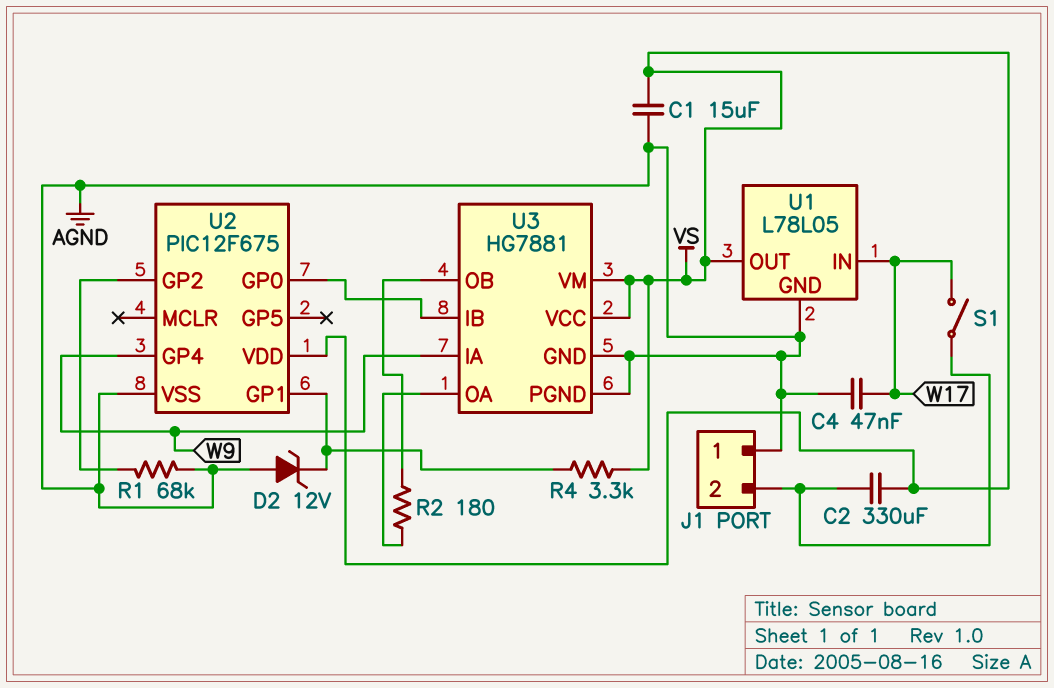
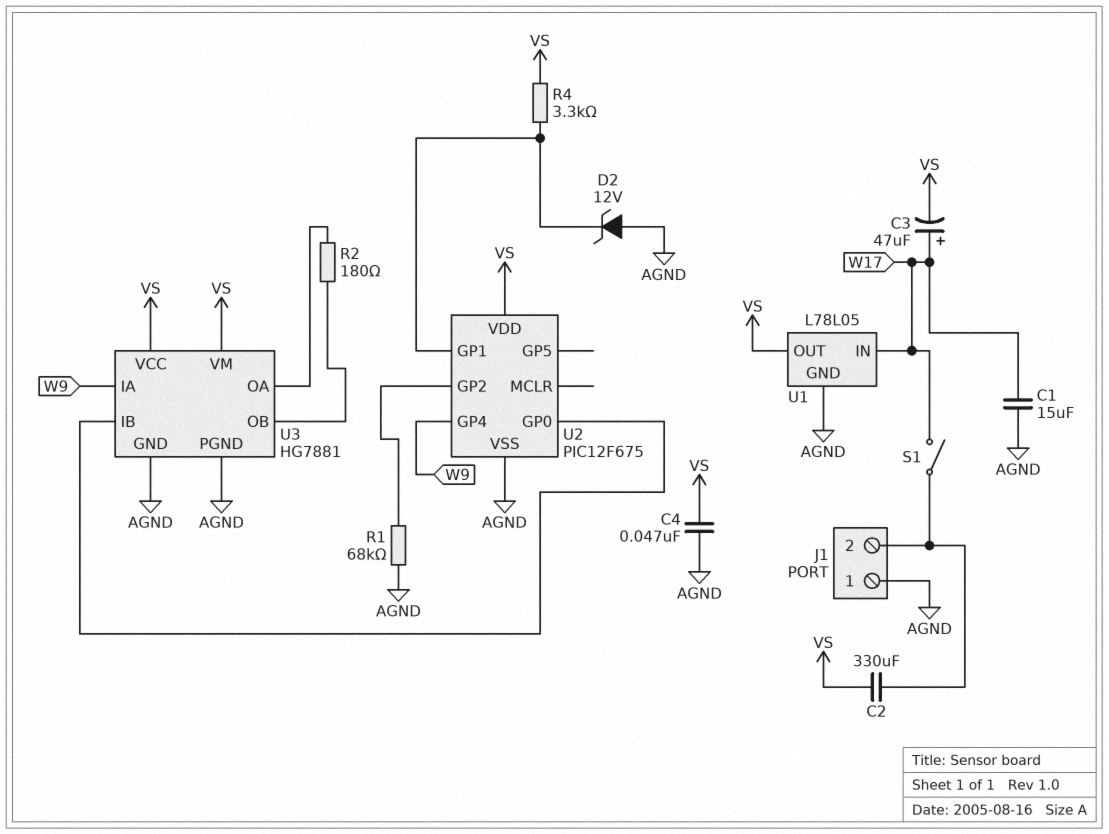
C1: 15uF (AGND, VS) -> 15uF (AGND, W17)
C3: none -> 47uF (plus W17, minus VS)
C4: 47nF (AGND, W17) -> 47nF (AGND, VS)

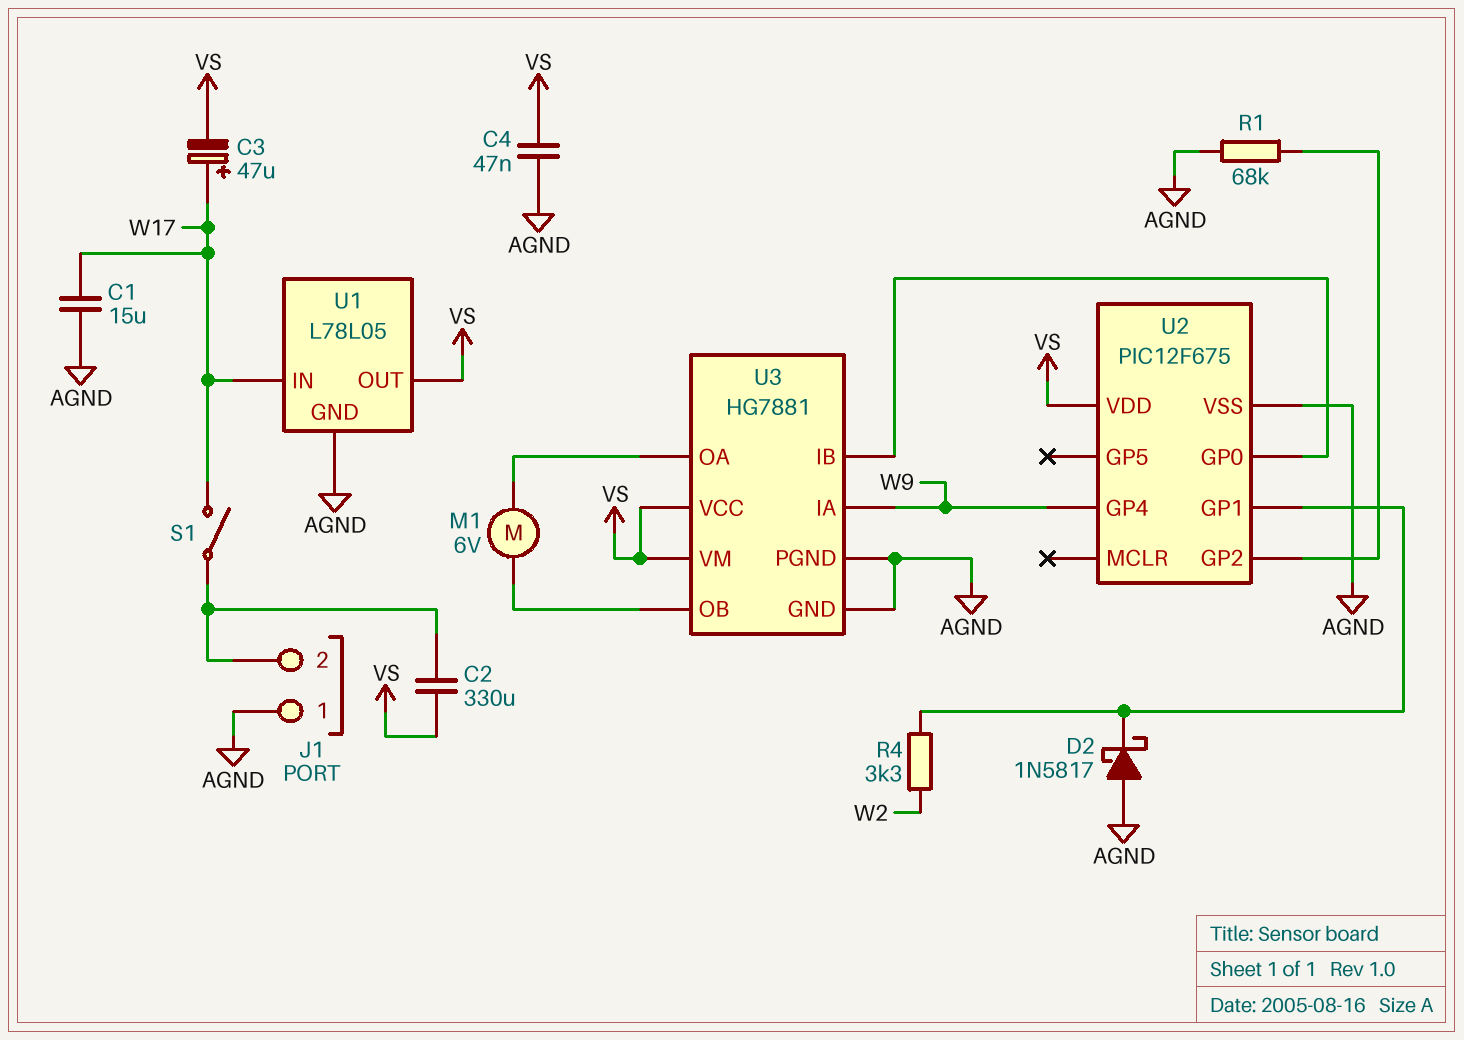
D2: zener 12V (A AGND, K U2/GP1) -> schottky 1N5817 (A AGND, K U2/GP1)
M1: none -> motor 6V (U3/OA, U3/OB)
R2: 180 (U3/OA, U3/OB) -> none
R4: 3.3k (U2/GP1, VS) -> 3.3k (U2/GP1, W2)

